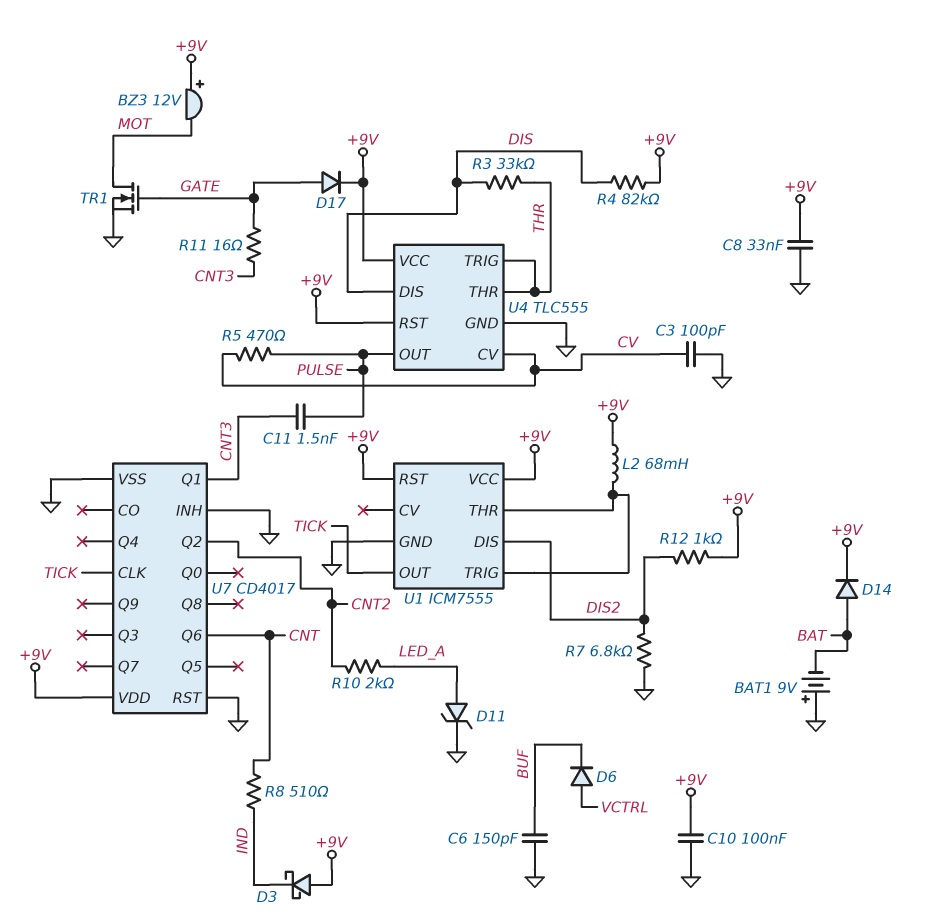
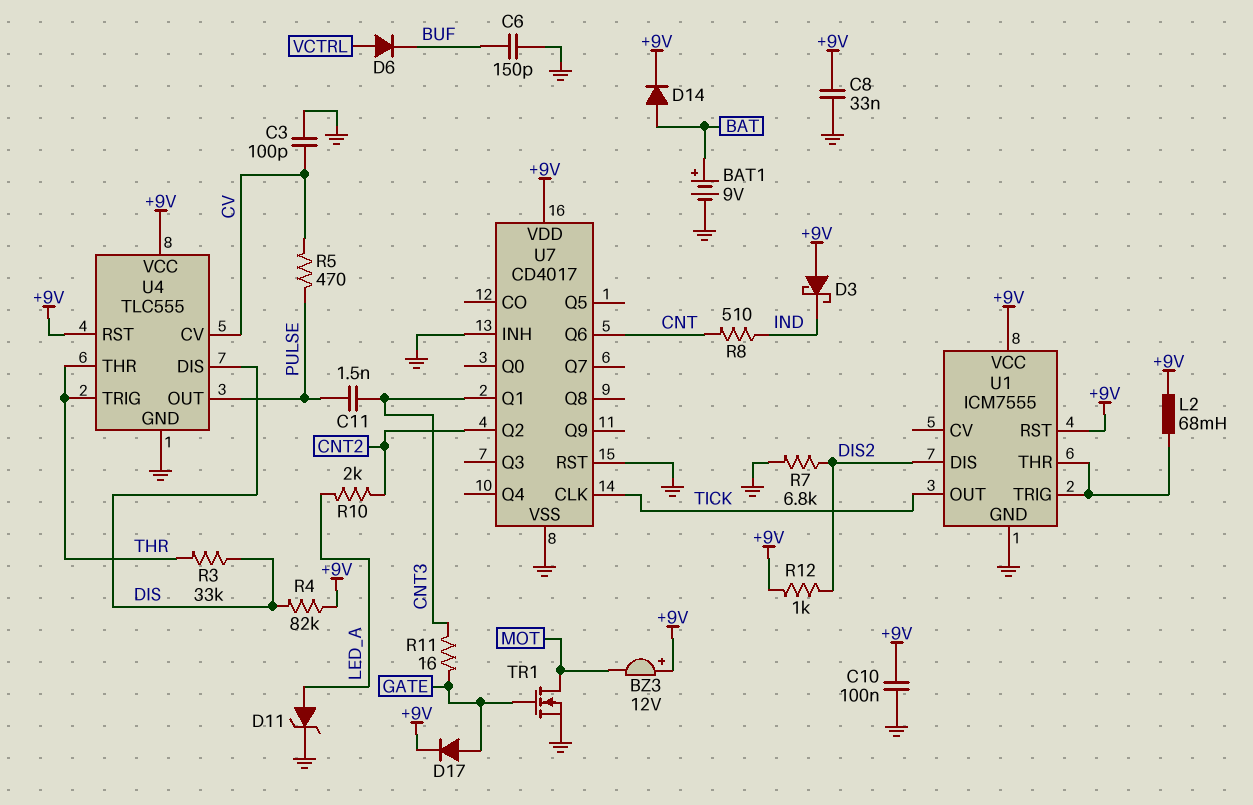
BAT1: 9V (plus GND, minus BAT) -> 9V (plus BAT, minus GND)

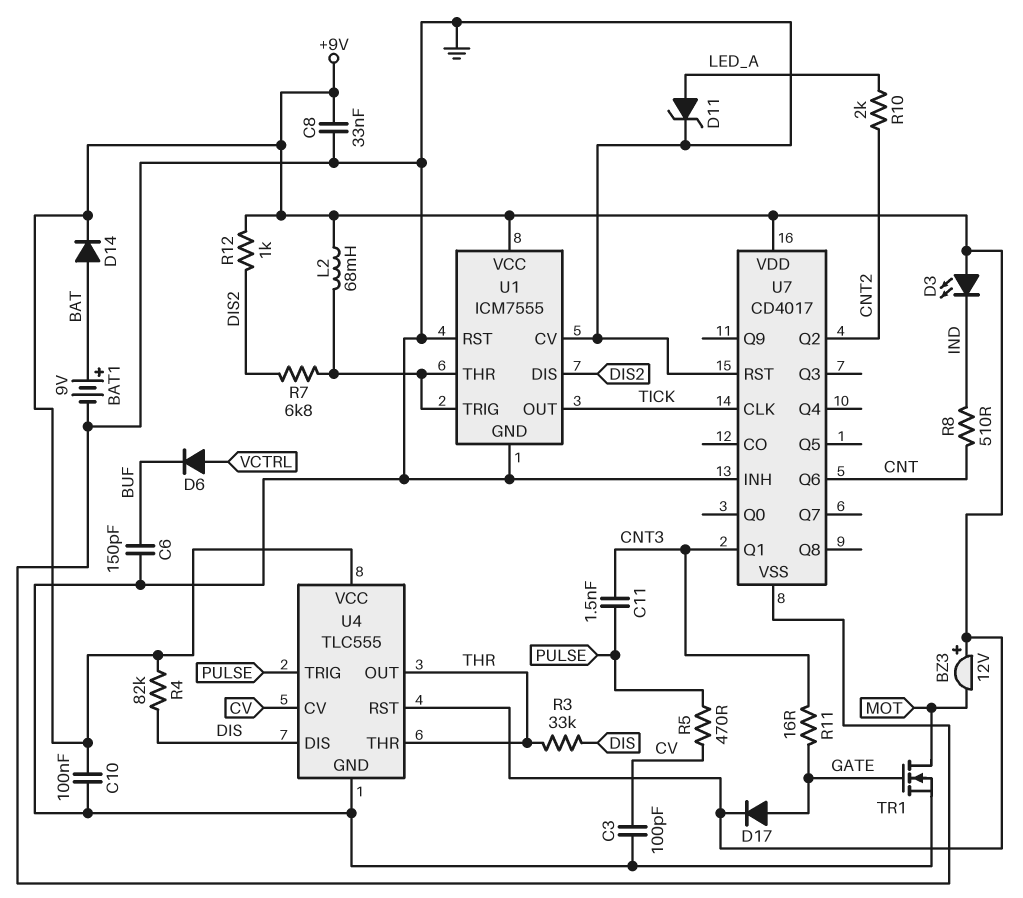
D3: schottky (A +9V, K IND) -> LED (A +9V, K IND)
R7: 6.8k (DIS2, GND) -> 6.8k (DIS2, U1/THR)
U1 pin CV: none -> GND
U1 pin RST: +9V -> GND
U4 pin OUT: PULSE -> THR
U4 pin TRIG: THR -> PULSE

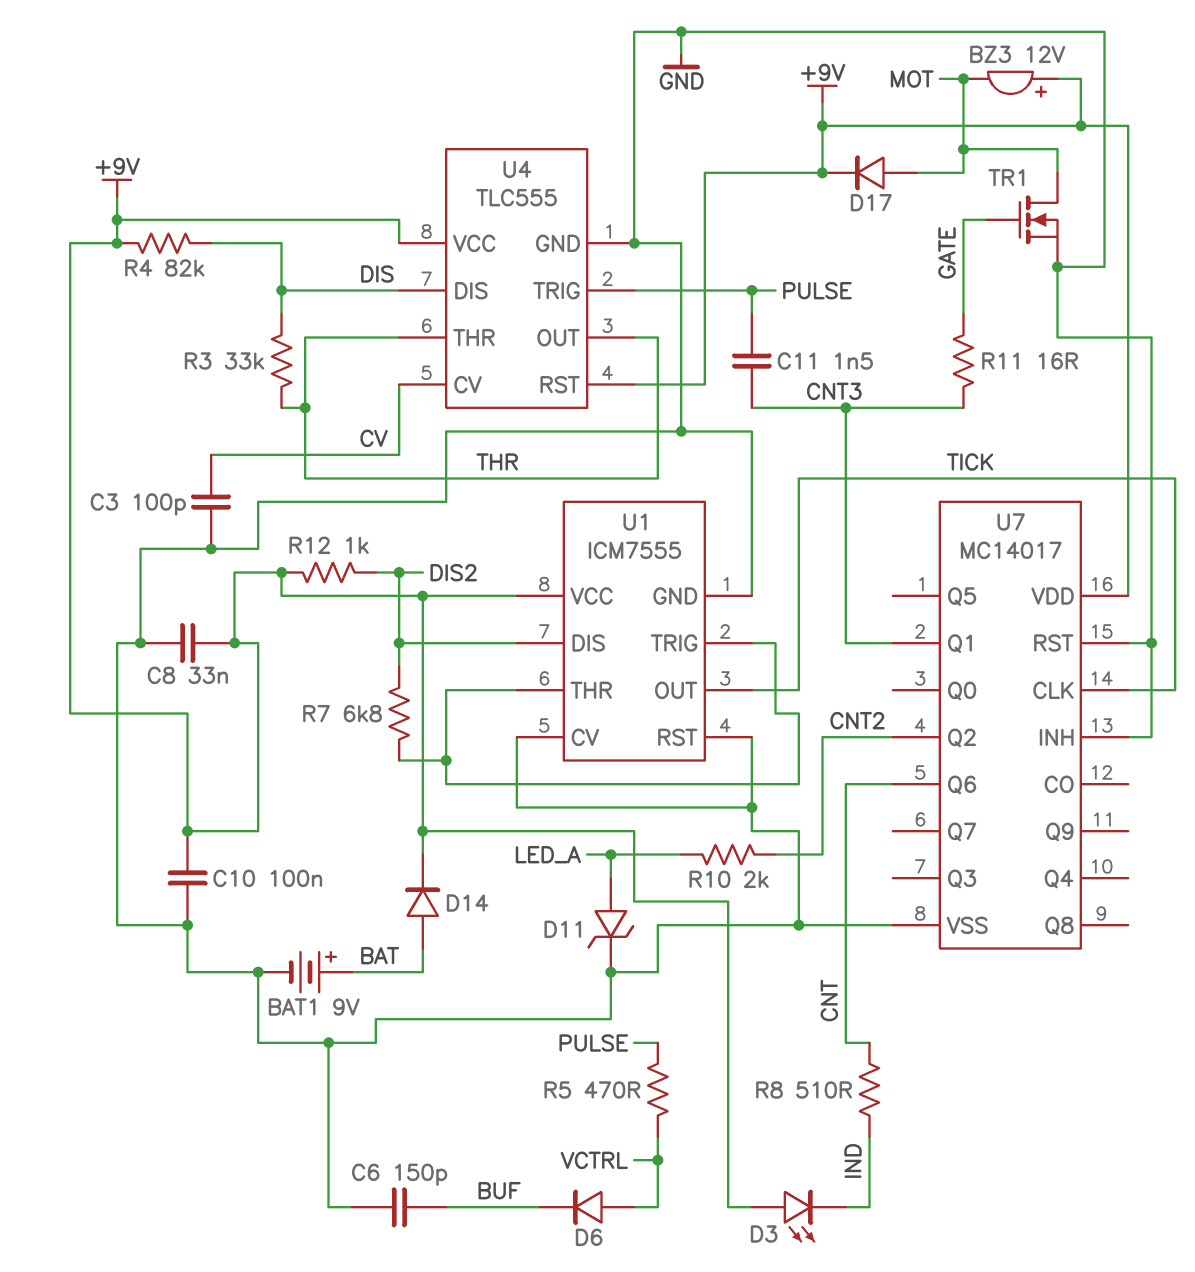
D17: diode (A GATE, K +9V) -> diode (A MOT, K +9V)
L2: 68mH (+9V, U1/THR) -> none
R5: 470 (CV, PULSE) -> 470 (PULSE, VCTRL)
U7: CD4017 -> MC14017

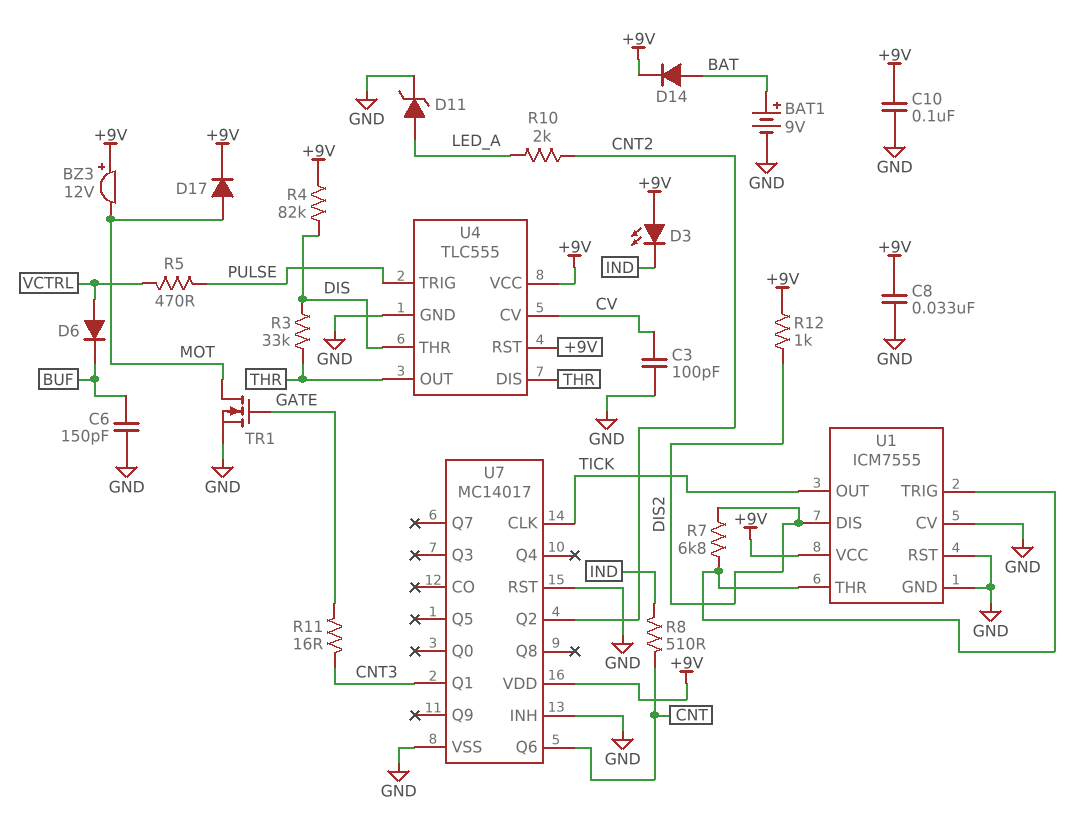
C11: 1.5nF (CNT3, PULSE) -> none
U4 pin DIS: DIS -> THR
U4 pin THR: THR -> DIS

